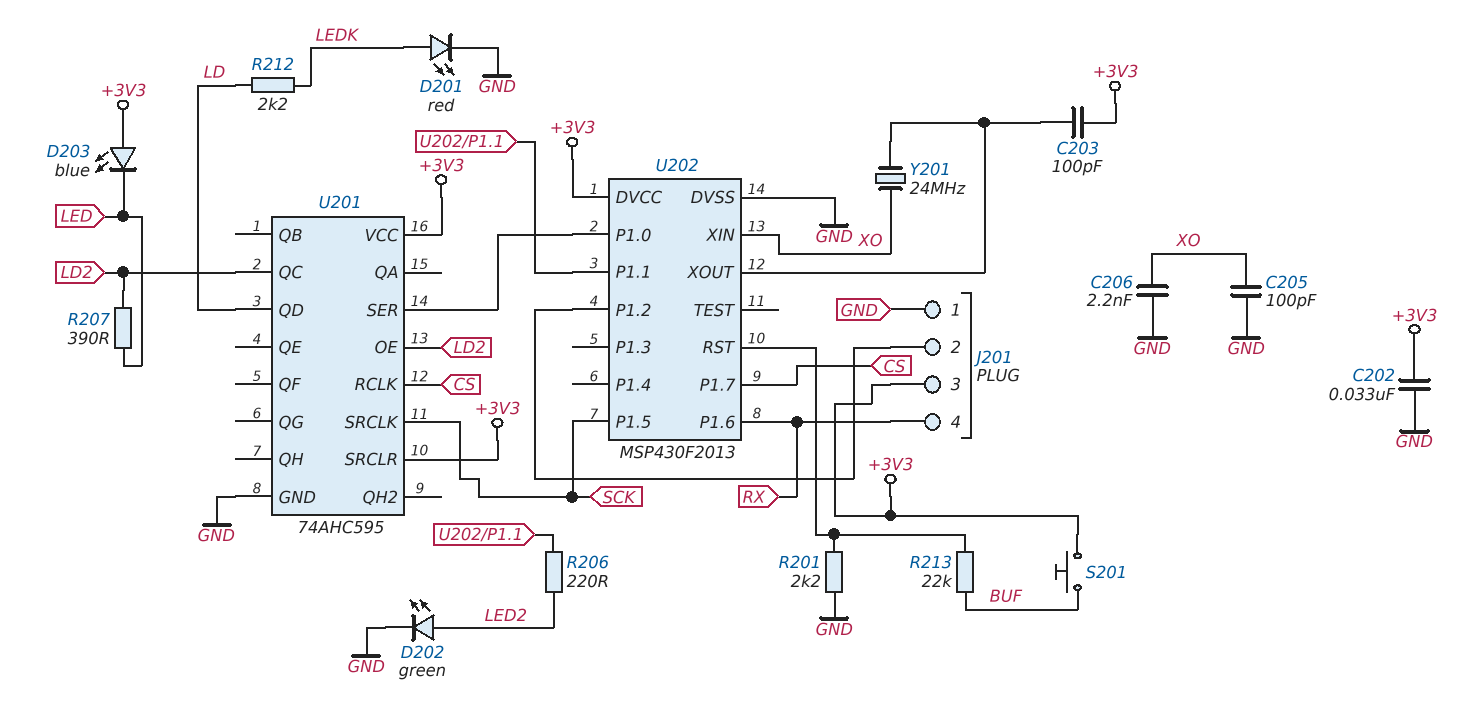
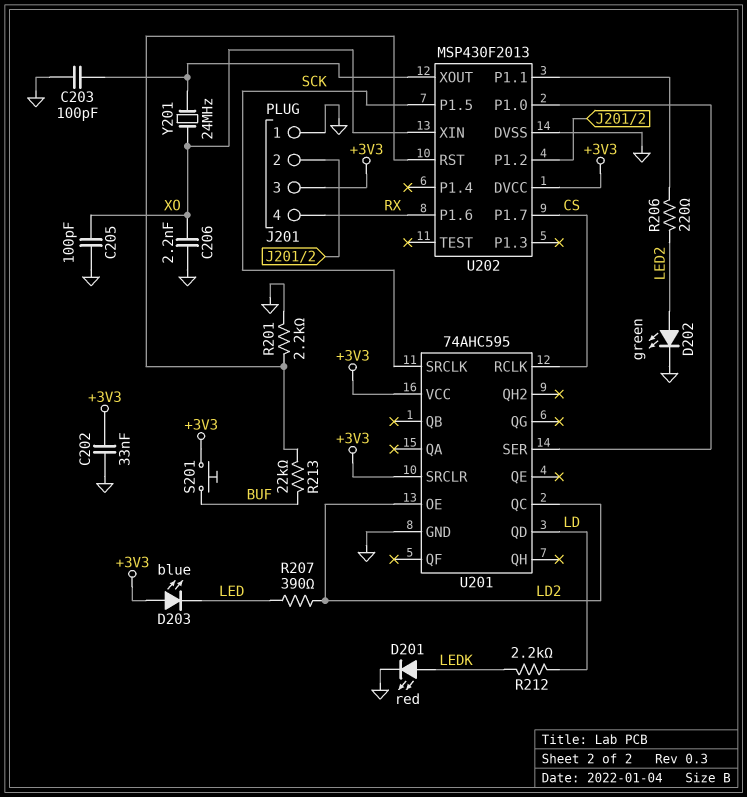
C203: 100pF (+3V3, U202/XOUT) -> 100pF (GND, U202/XOUT)

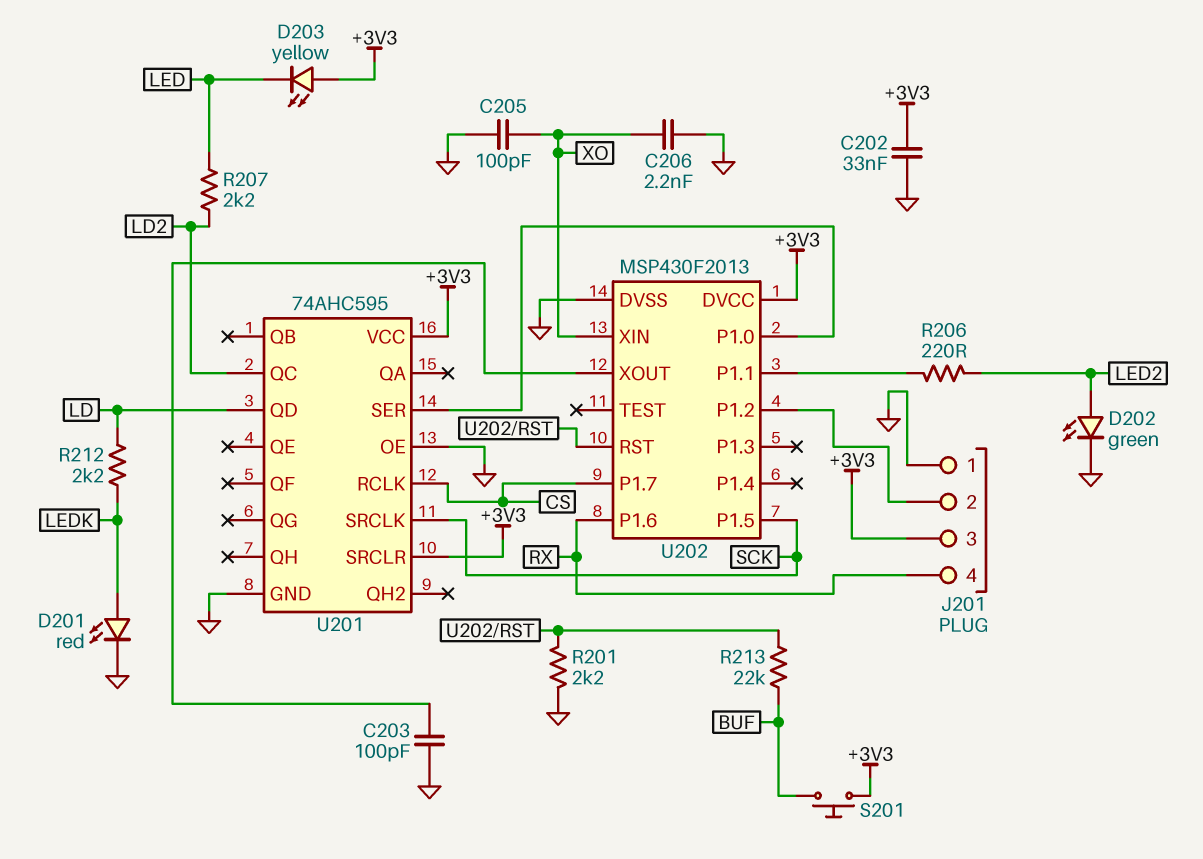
D203: LED blue (A +3V3, K LED) -> LED yellow (A +3V3, K LED)
R207: 390 (LD2, LED) -> 2.2k (LD2, LED)
U201 pin OE: LD2 -> GND
Y201: 24MHz (U202/XOUT, XO) -> none

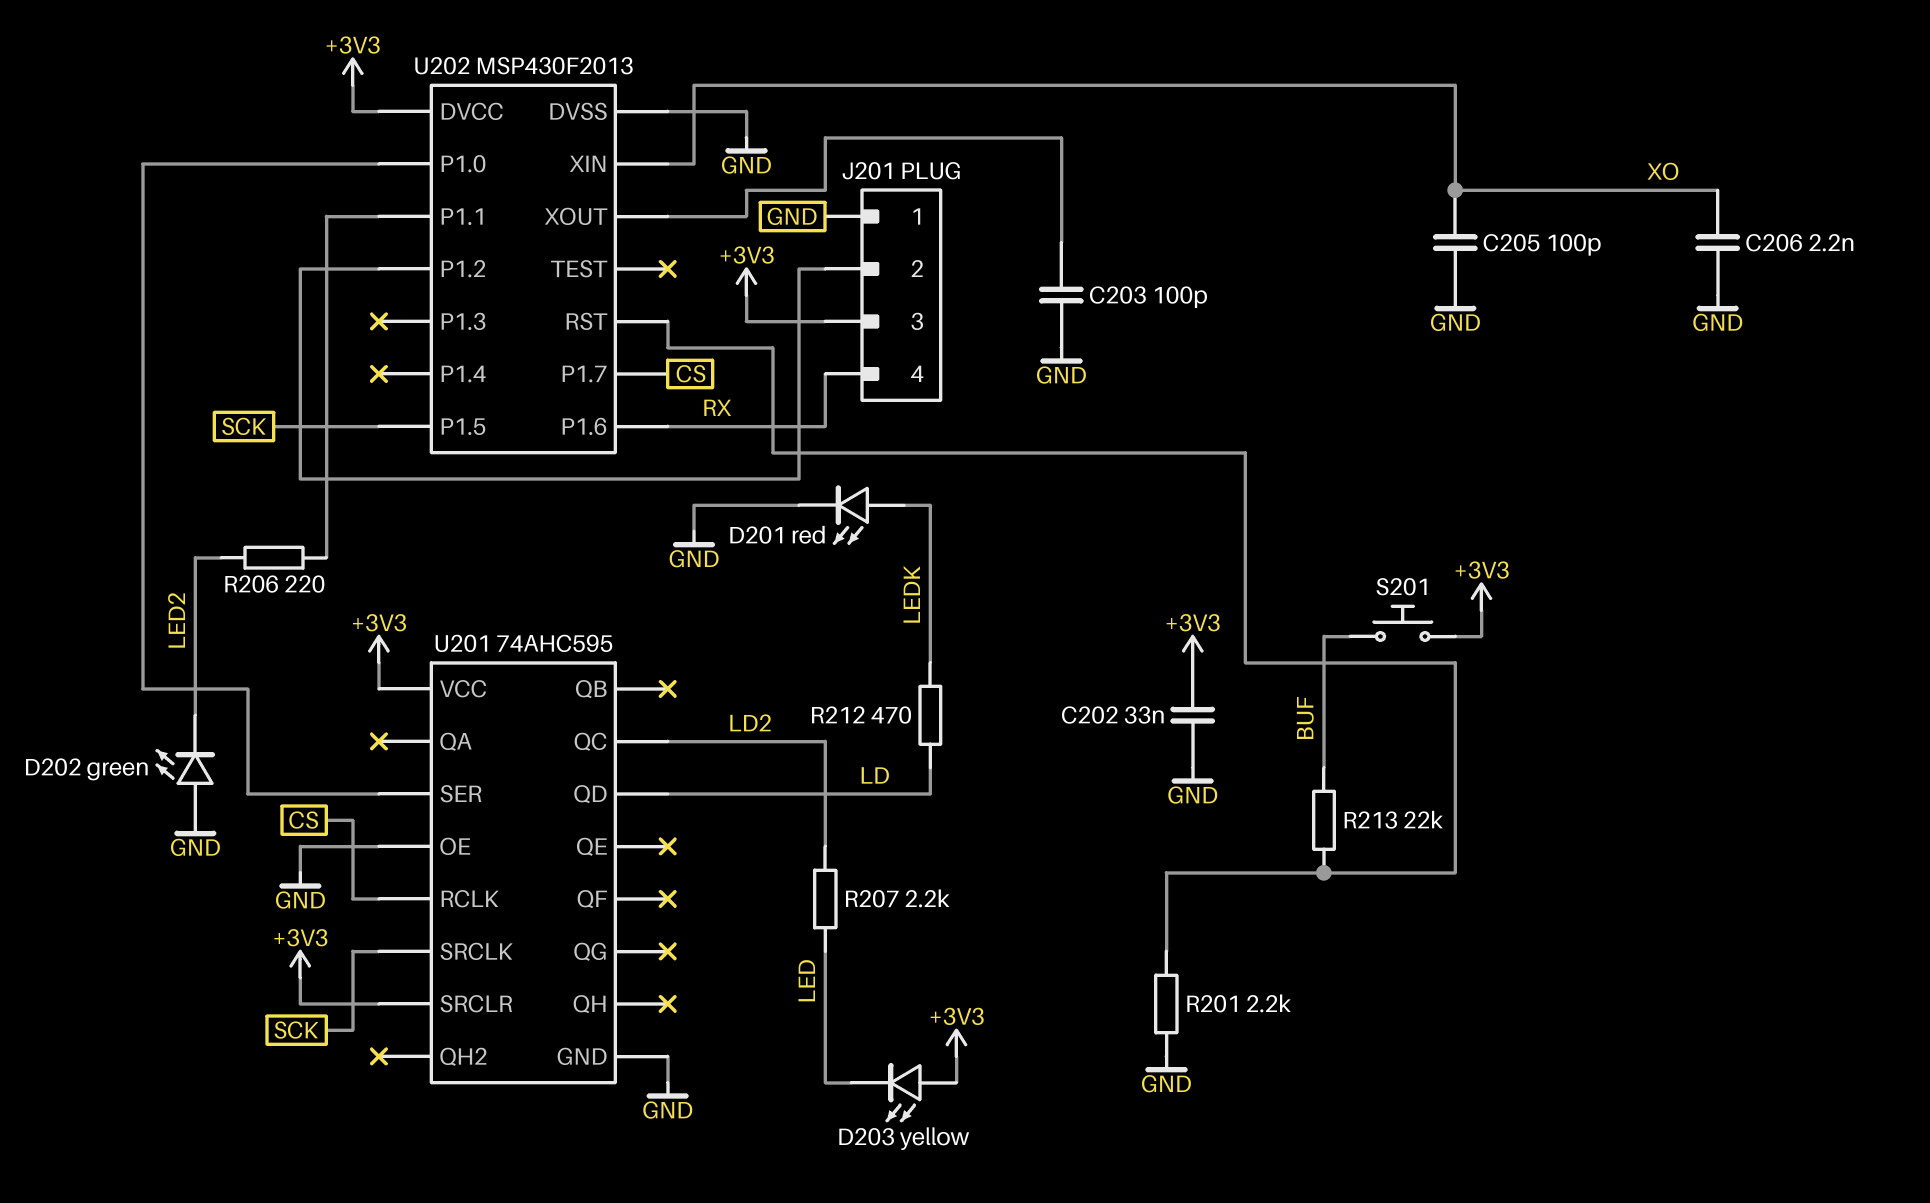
D202: LED green (A LED2, K GND) -> LED green (A GND, K LED2)
R212: 2.2k (LD, LEDK) -> 470 (LD, LEDK)

